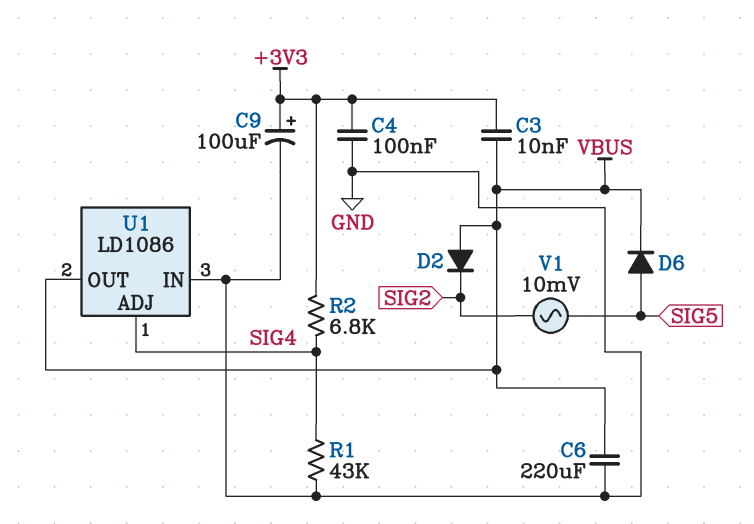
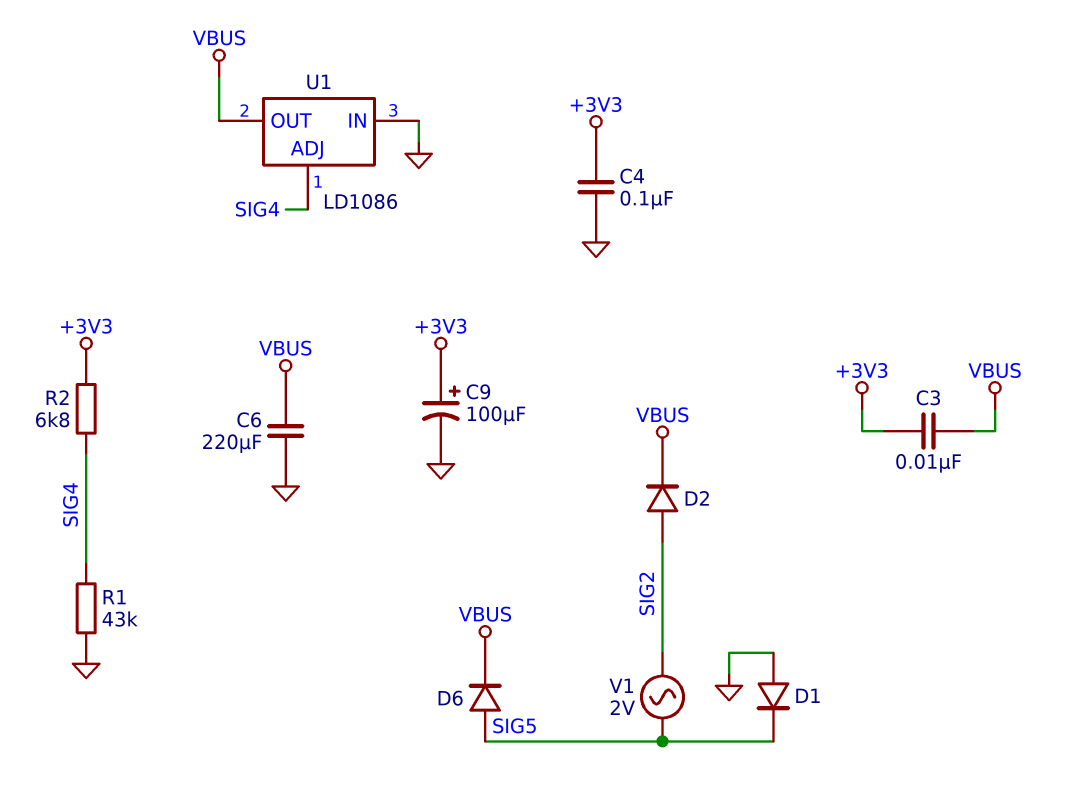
D1: none -> diode (A GND, K SIG5)
D2: diode (A VBUS, K SIG2) -> diode (A SIG2, K VBUS)
V1: AC 10mV (SIG2, SIG5) -> AC 2V (SIG2, SIG5)

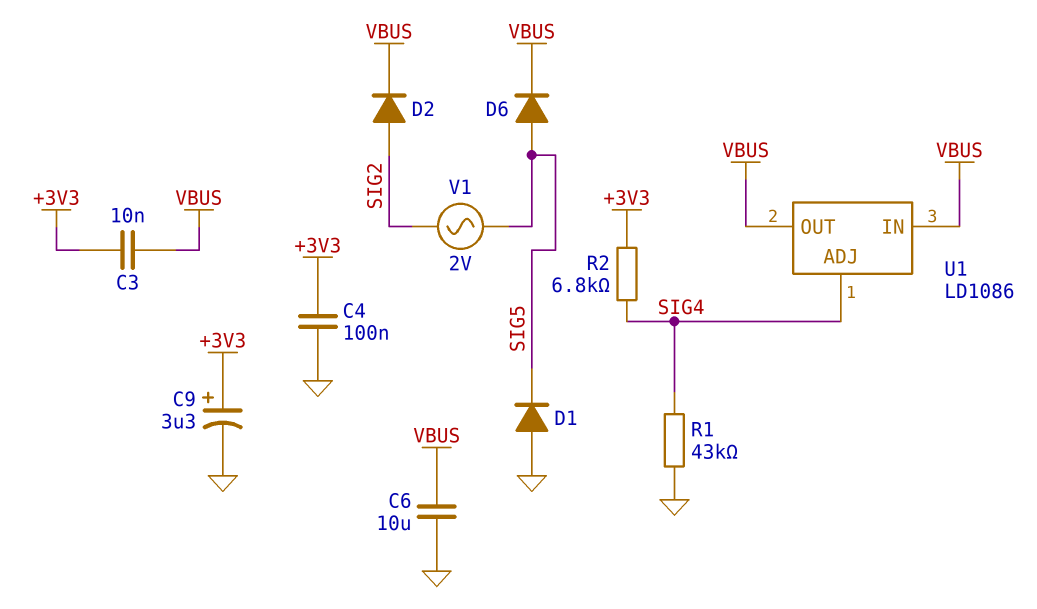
C6: 220uF (GND, VBUS) -> 10uF (GND, VBUS)
C9: 100uF (plus +3V3, minus GND) -> 3.3uF (plus +3V3, minus GND)
U1 pin IN: GND -> VBUS

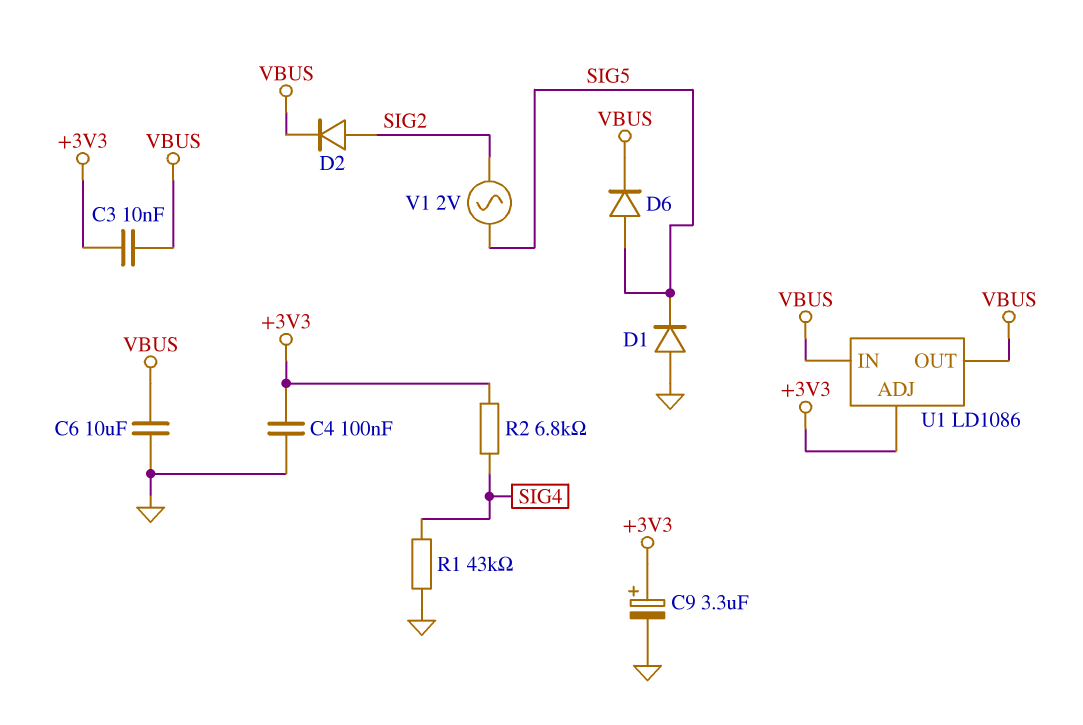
U1 pin ADJ: SIG4 -> +3V3

